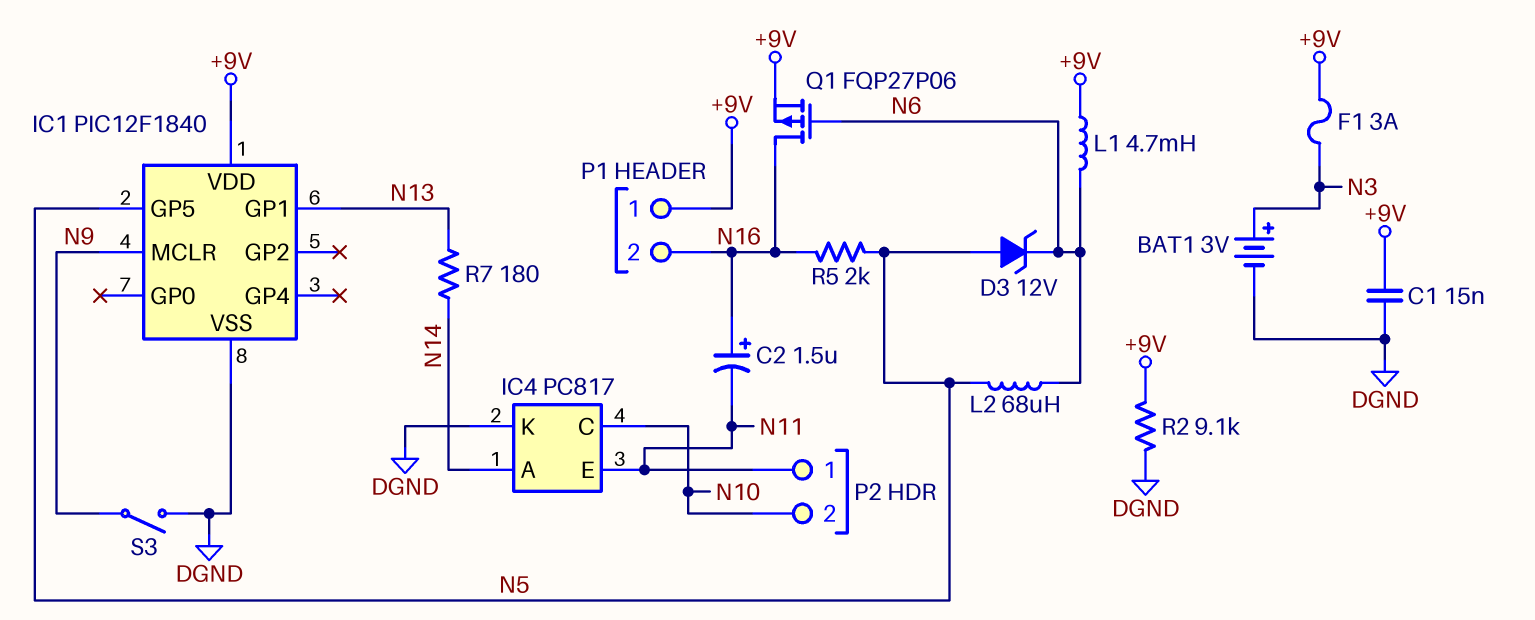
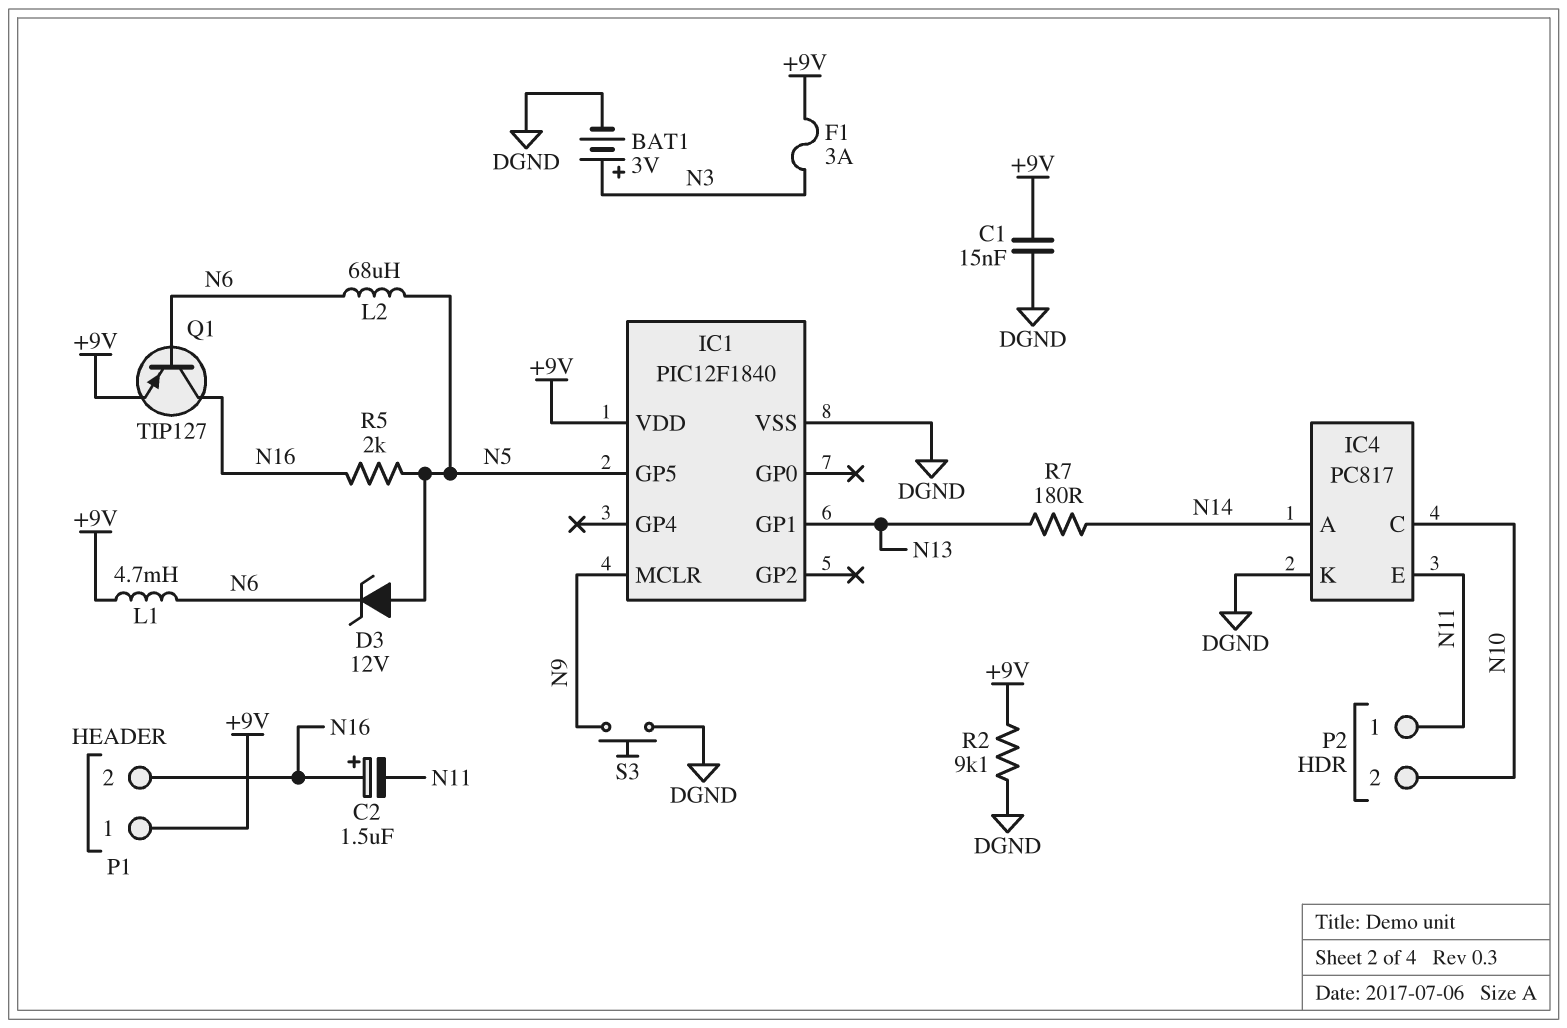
Q1: PMOS FQP27P06 (G N6, D N16, S +9V) -> PNP TIP127 (B N6, C N16, E +9V)
S3: switch (DGND, N9) -> button (DGND, N9)

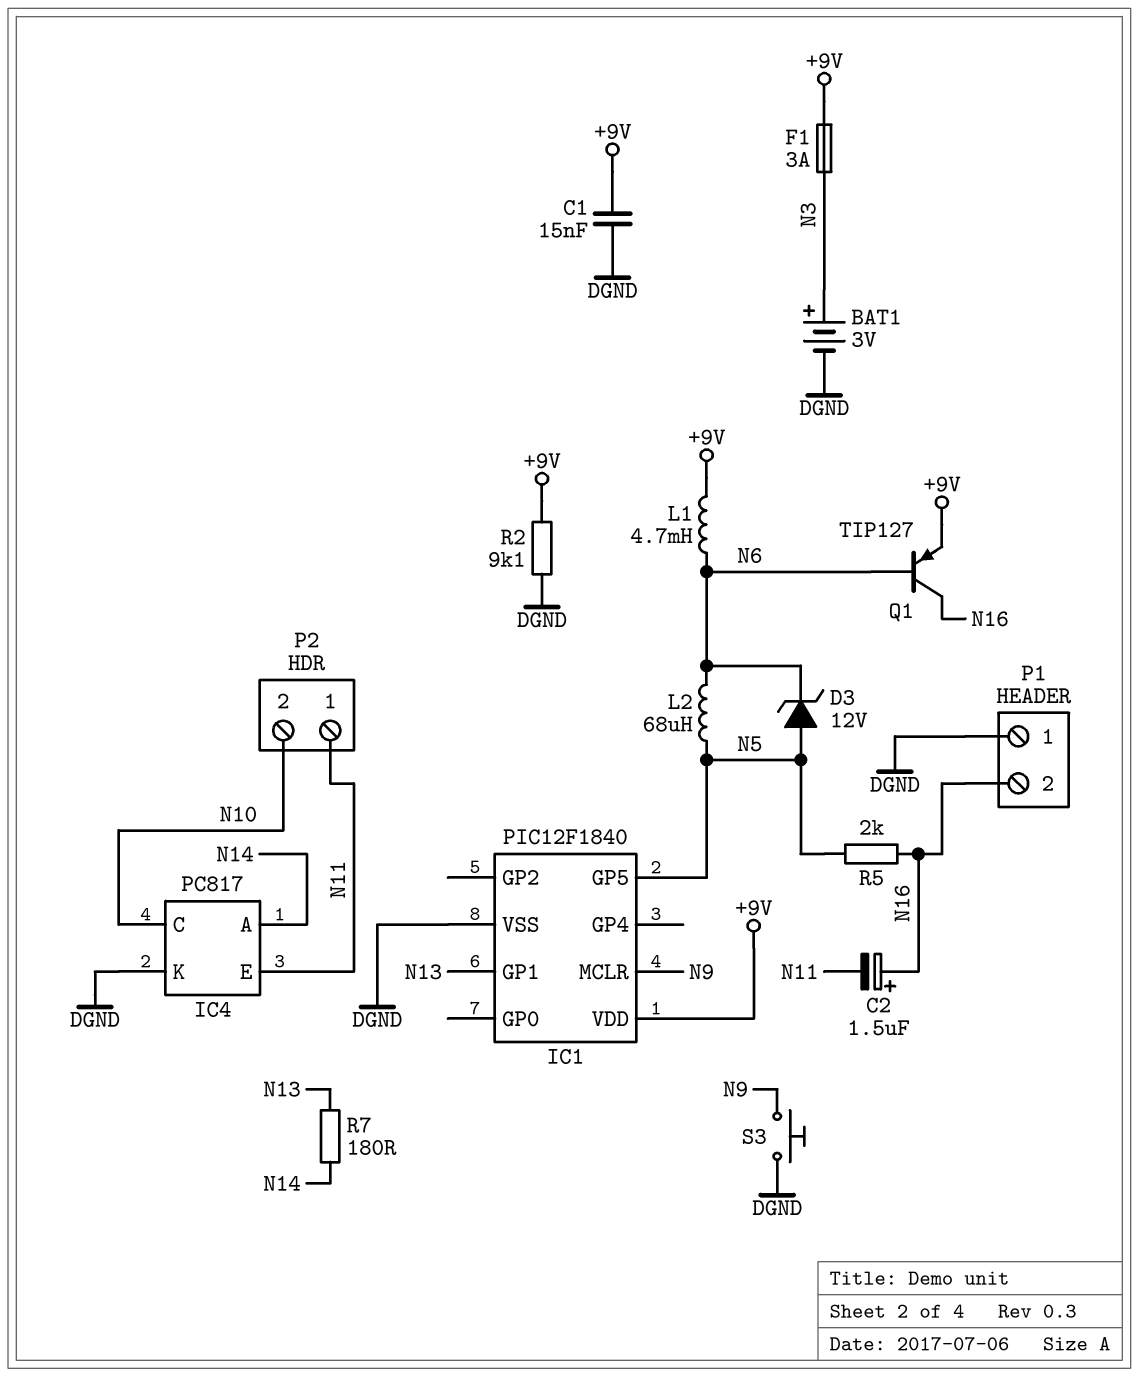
P1 pin 1: +9V -> DGND

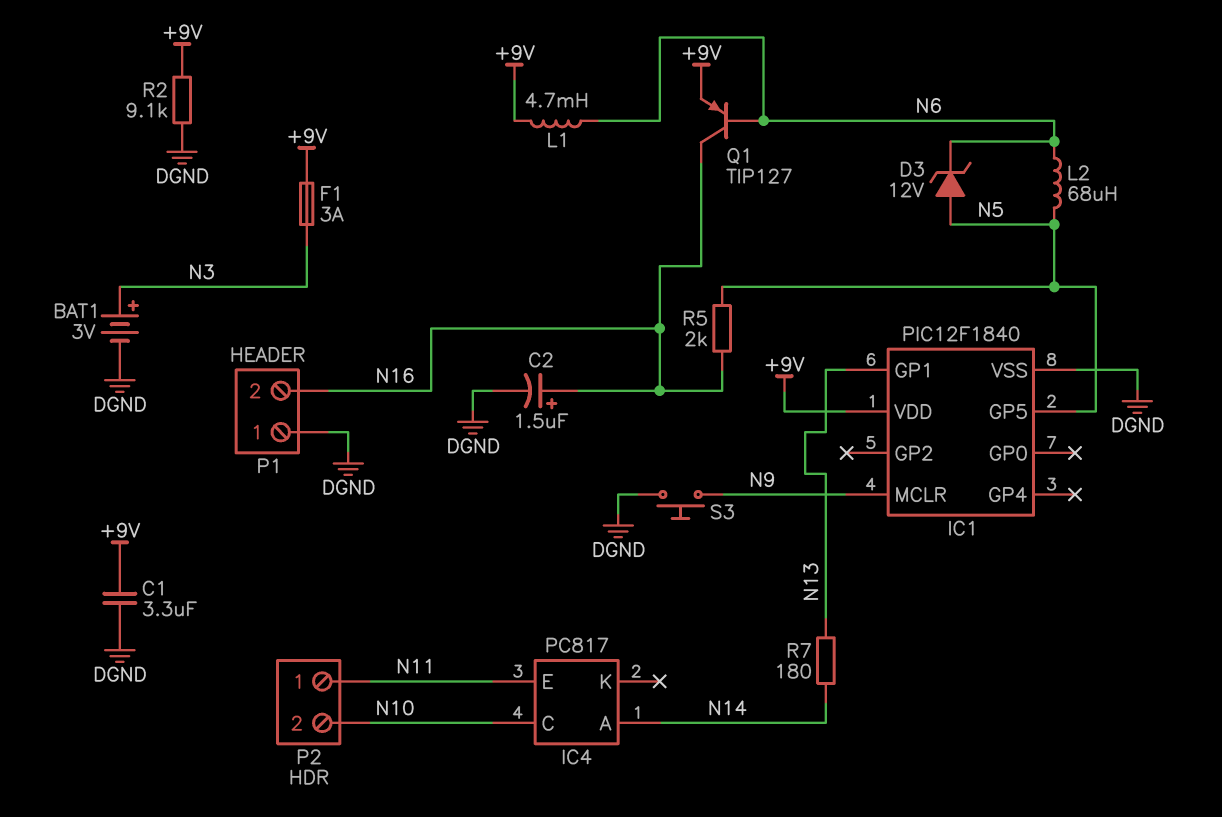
C1: 15nF (+9V, DGND) -> 3.3uF (+9V, DGND)
C2: 1.5uF (plus N16, minus N11) -> 1.5uF (plus N16, minus DGND)
IC4 pin K: DGND -> none

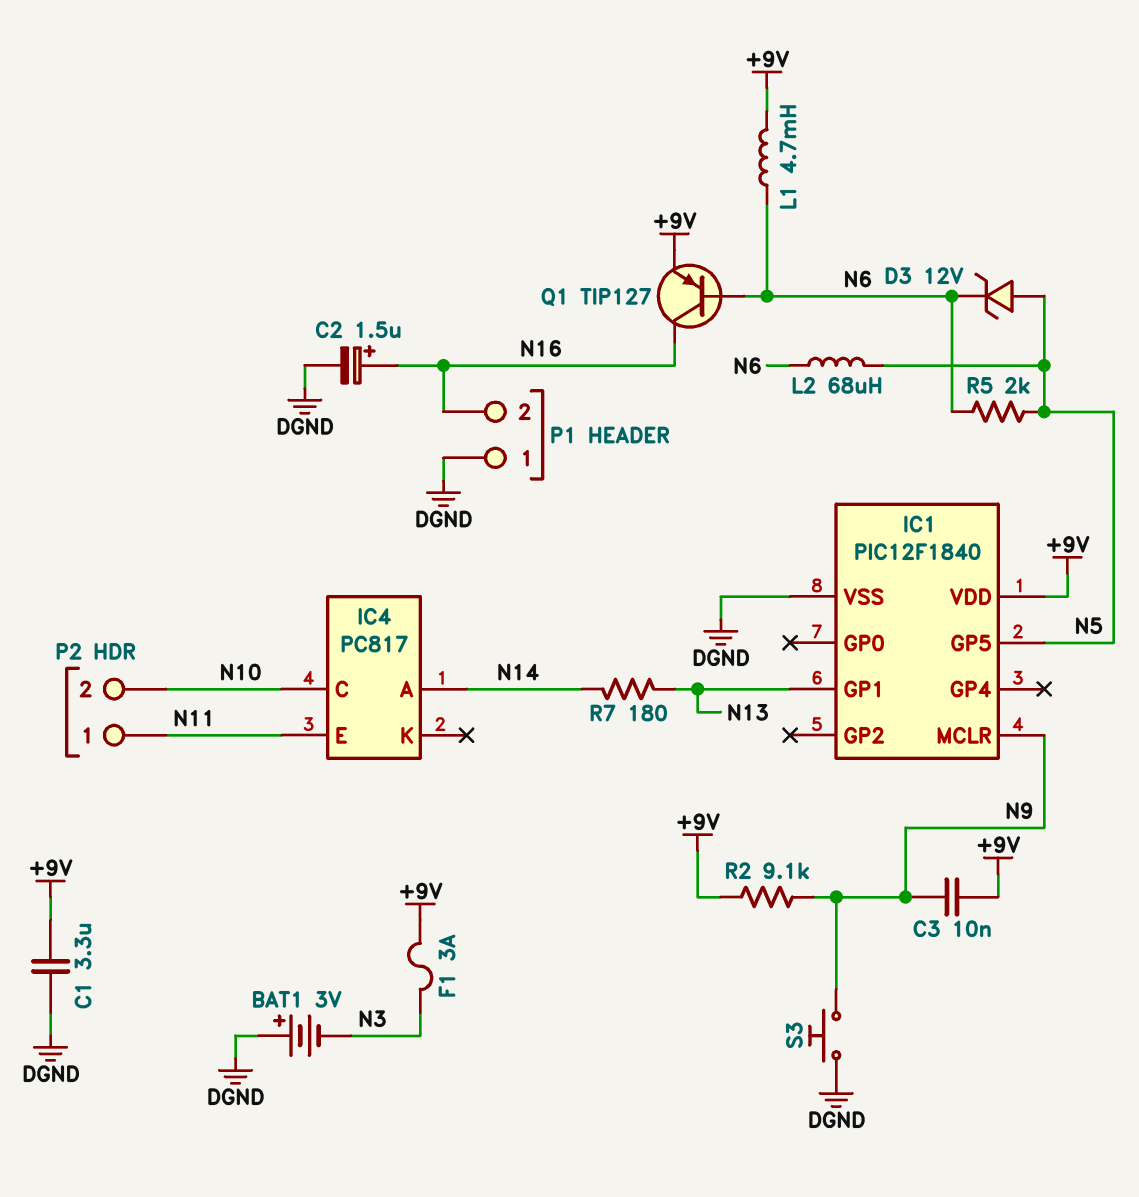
BAT1: 3V (plus N3, minus DGND) -> 3V (plus DGND, minus N3)
C3: none -> 10nF (+9V, N9)
R2: 9.1k (+9V, DGND) -> 9.1k (+9V, N9)
R5: 2k (N5, N16) -> 2k (N5, N6)

